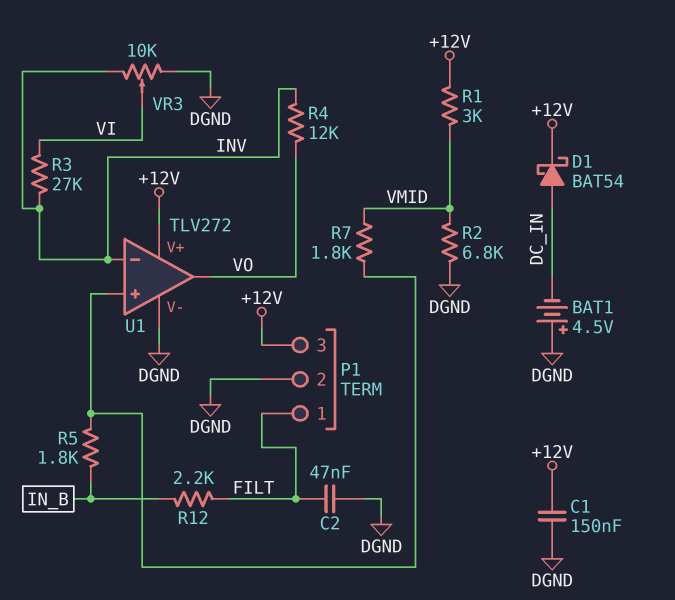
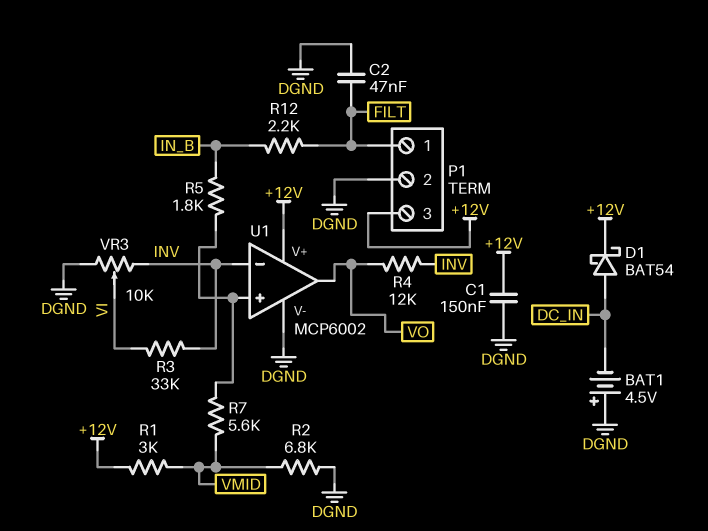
R3: 27k (INV, VI) -> 33k (INV, VI)
R7: 1.8k (U1/in+, VMID) -> 5.6k (U1/in+, VMID)
U1: TLV272 -> MCP6002

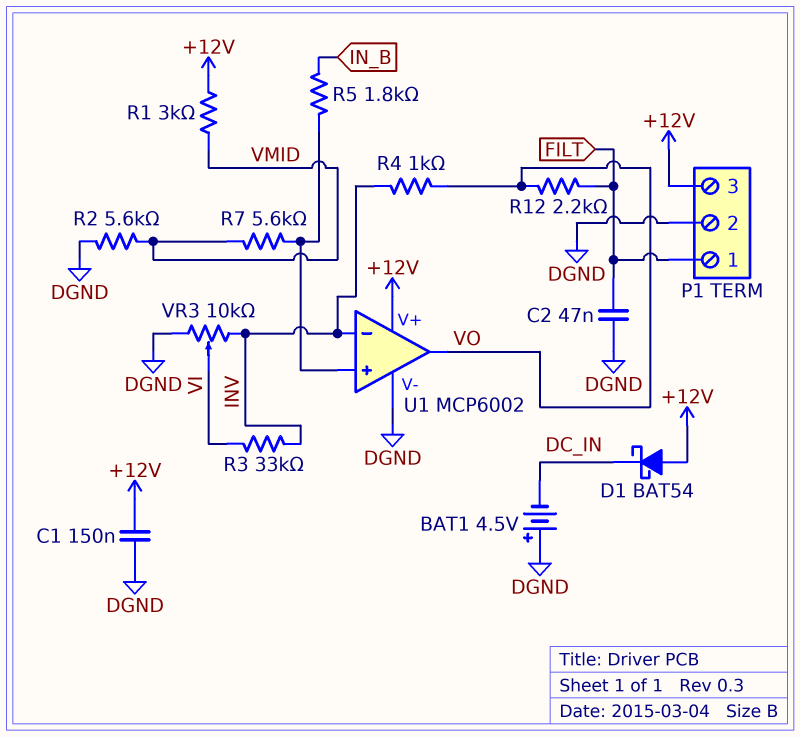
D1: schottky BAT54 (A DC_IN, K +12V) -> schottky BAT54 (A +12V, K DC_IN)
R2: 6.8k (DGND, VMID) -> 5.6k (DGND, VMID)
R4: 12k (INV, VO) -> 1k (INV, VO)
R12: 2.2k (FILT, IN_B) -> 2.2k (FILT, VO)

